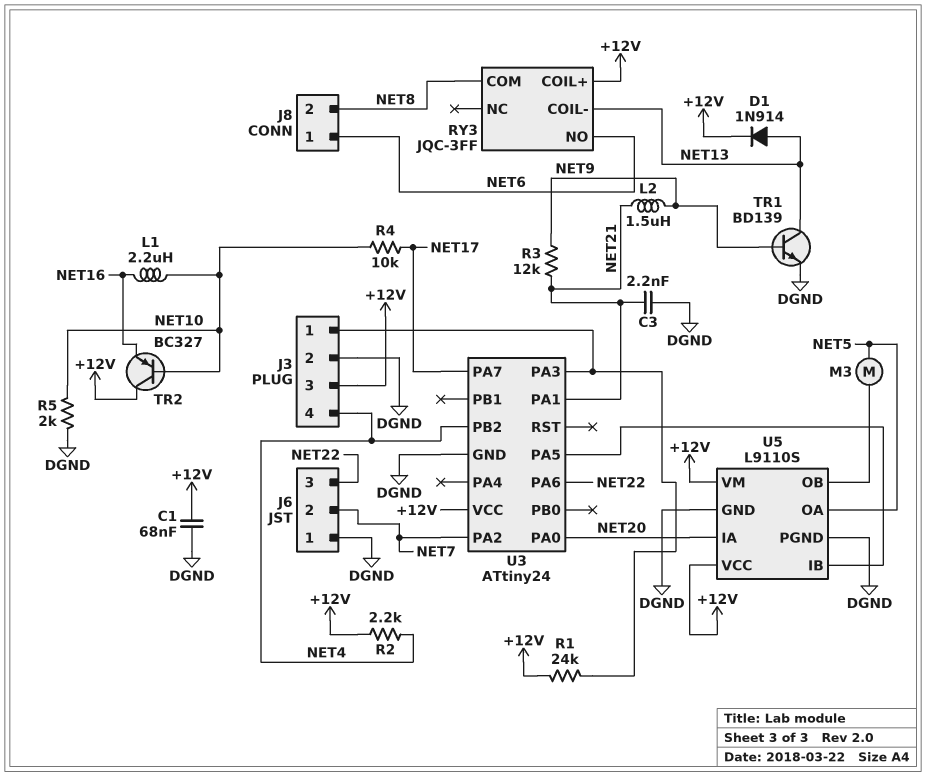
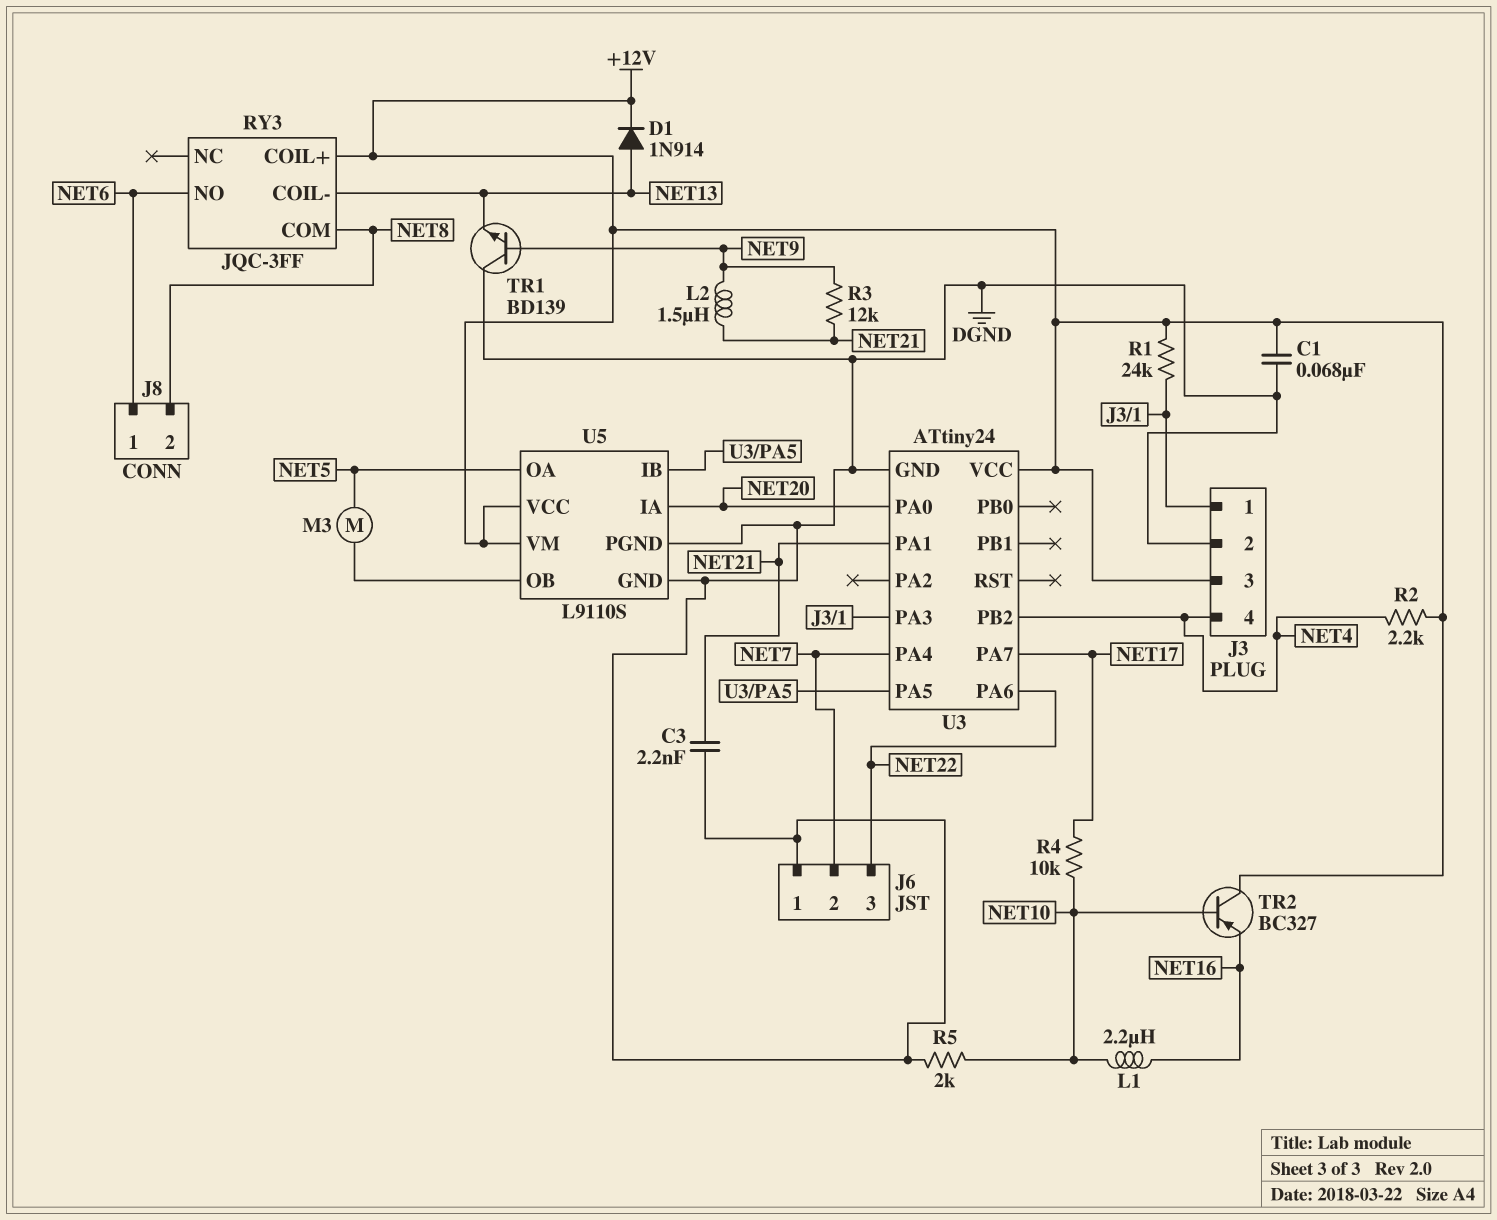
TR1: NPN BD139 (B NET9, C NET13, E DGND) -> NPN BD139 (B NET9, C DGND, E NET13)
U3 pin PA2: NET7 -> none
U3 pin PA4: none -> NET7

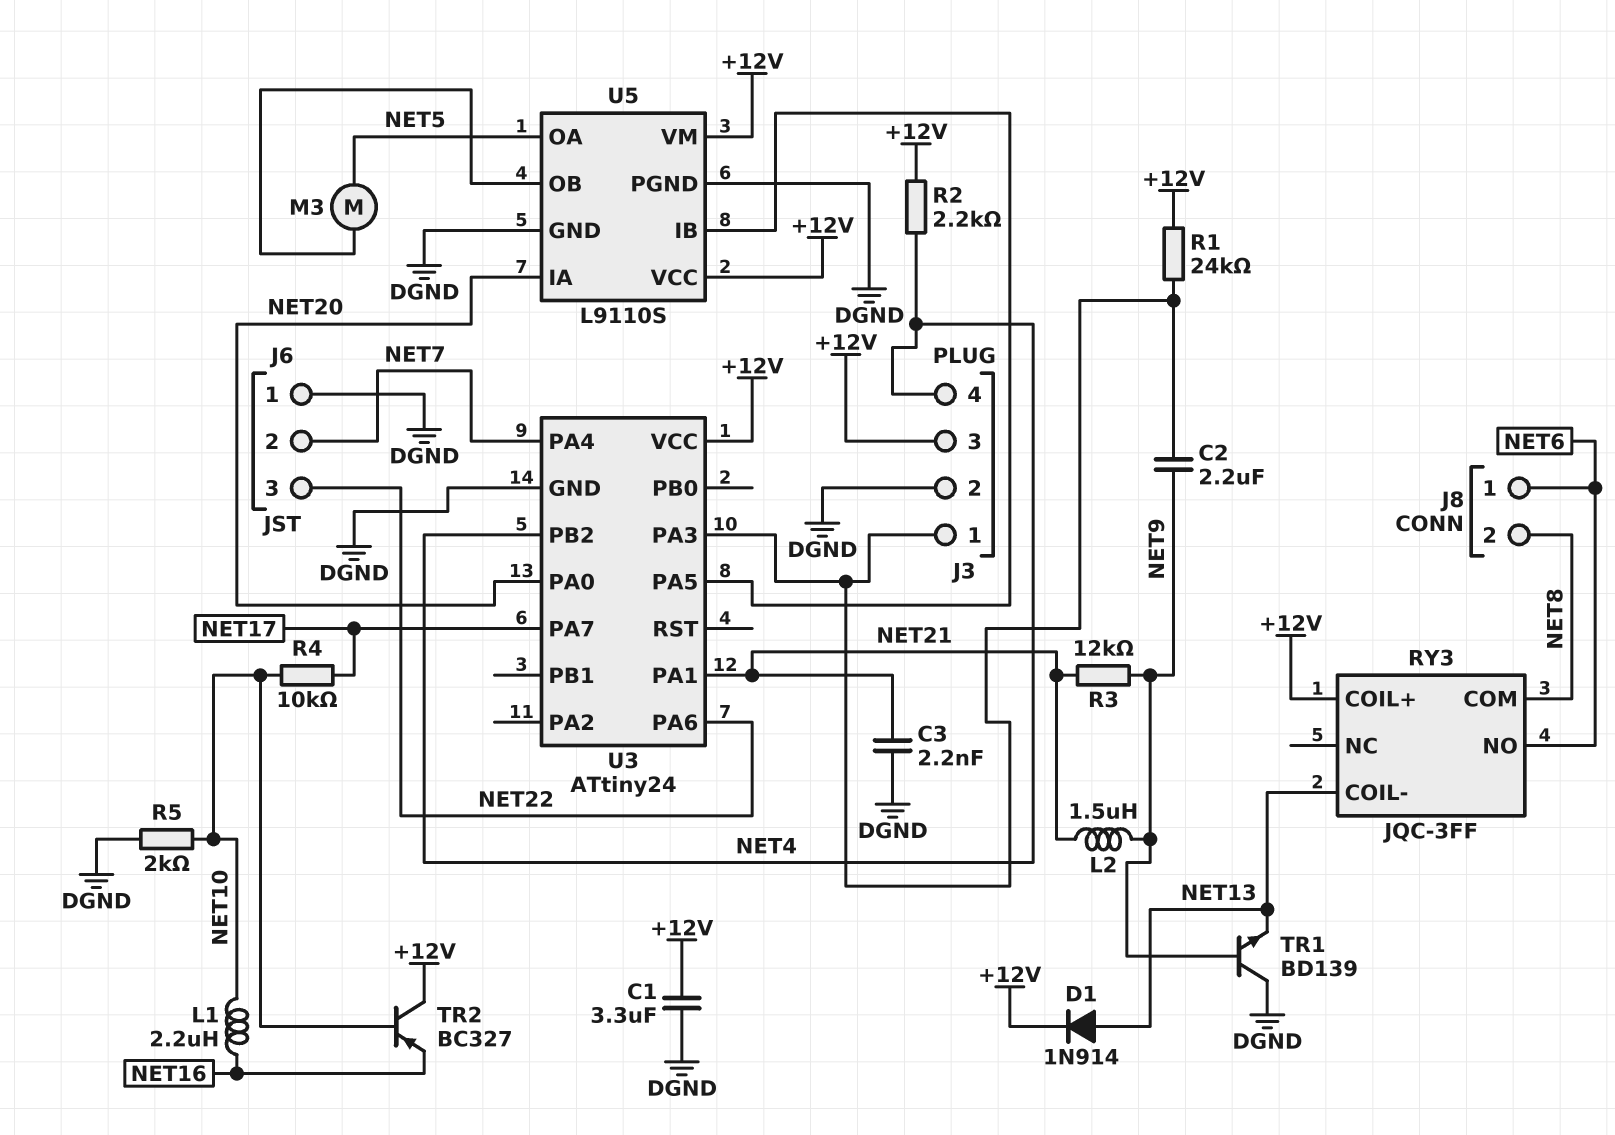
C1: 68nF (+12V, DGND) -> 3.3uF (+12V, DGND)
C2: none -> 2.2uF (J3/1, NET9)

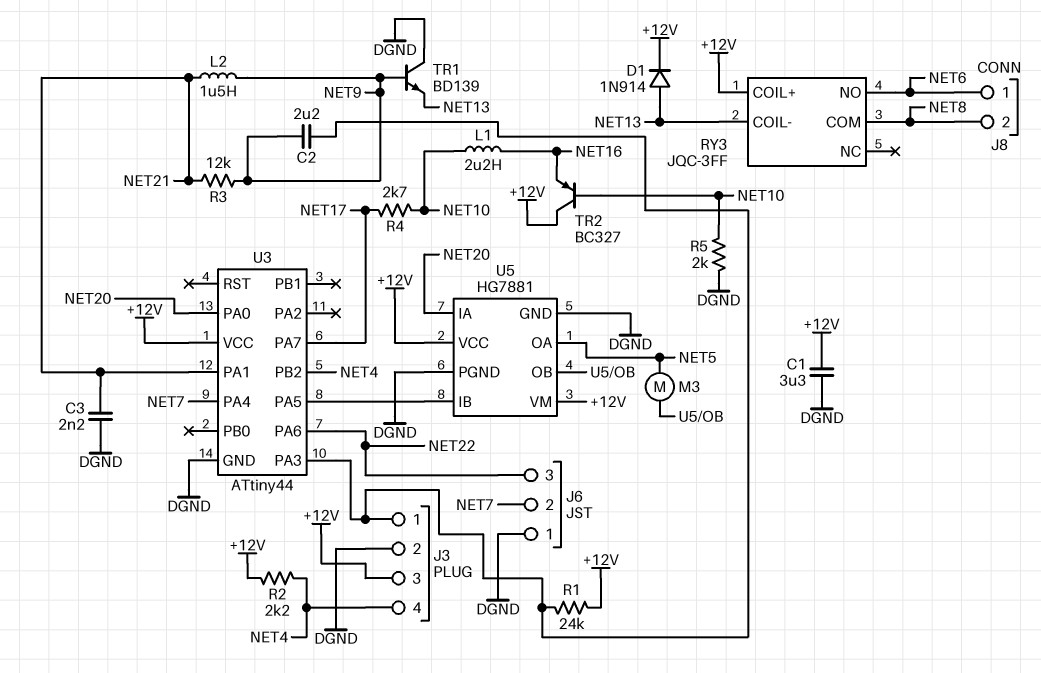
R4: 10k (NET10, NET17) -> 2.7k (NET10, NET17)
U3: ATtiny24 -> ATtiny44
U5: L9110S -> HG7881

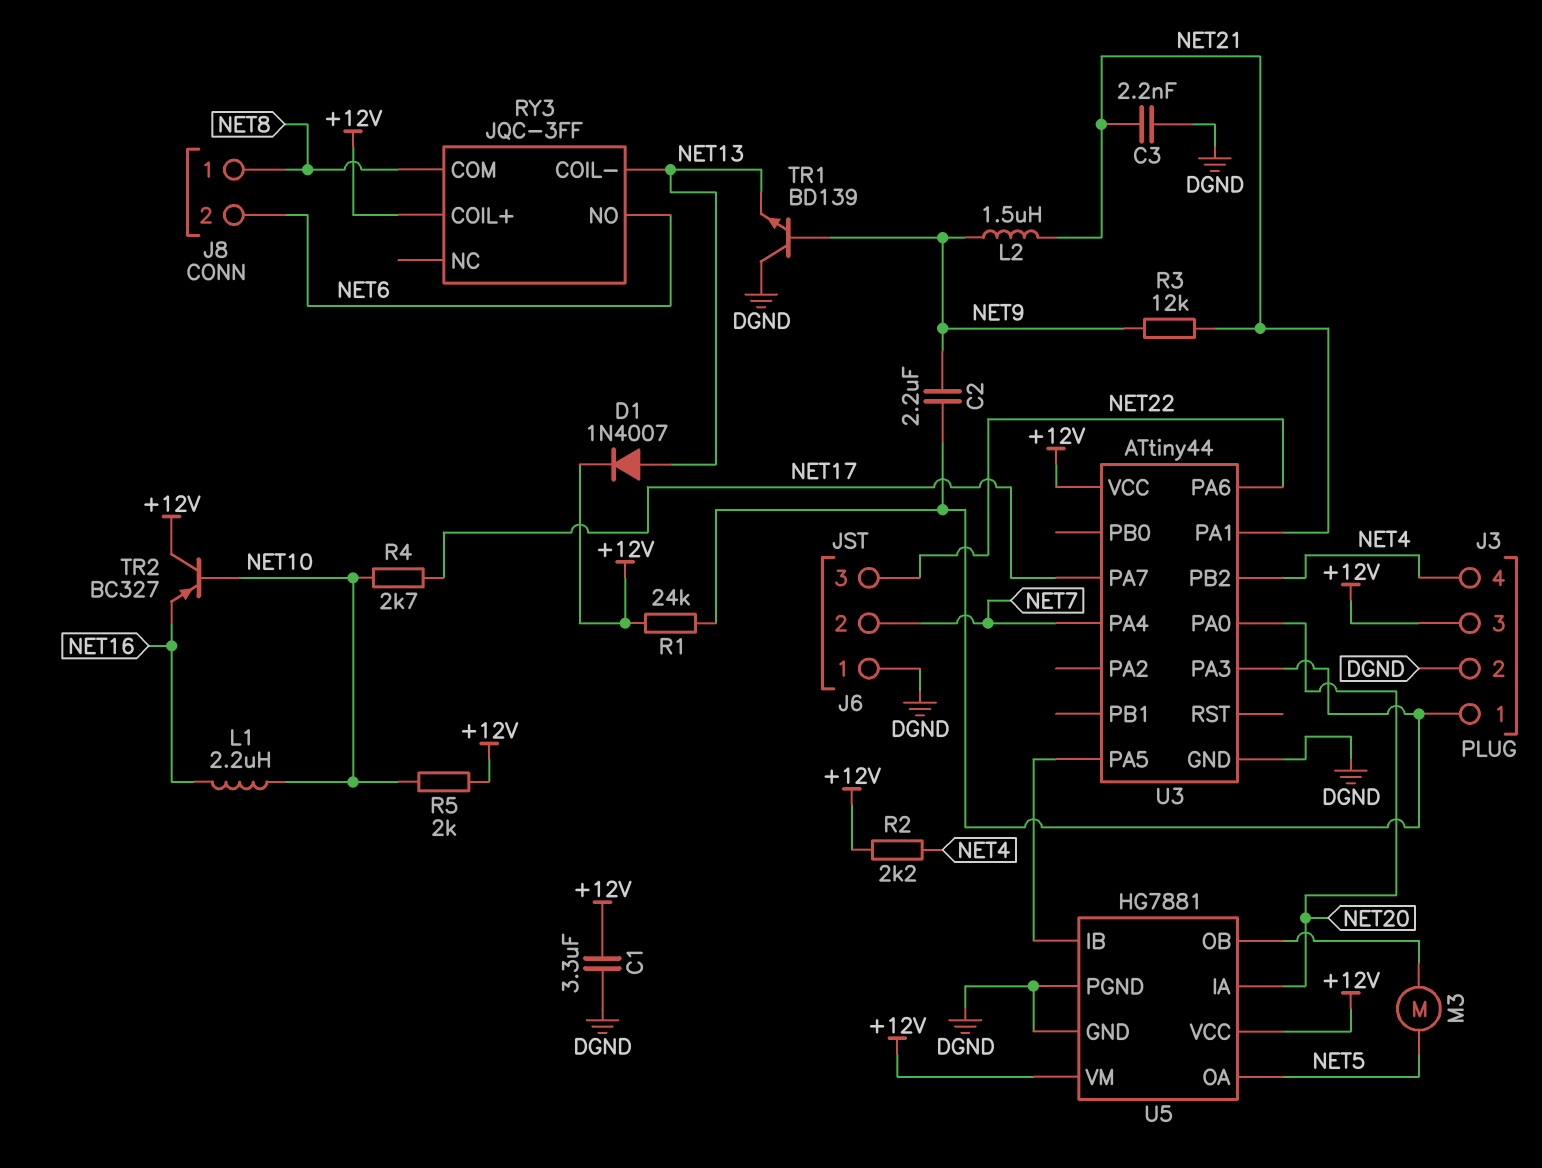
D1: diode 1N914 (A NET13, K +12V) -> diode 1N4007 (A NET13, K +12V)
J8 pin 1: NET6 -> NET8
J8 pin 2: NET8 -> NET6
R5: 2k (DGND, NET10) -> 2k (+12V, NET10)

